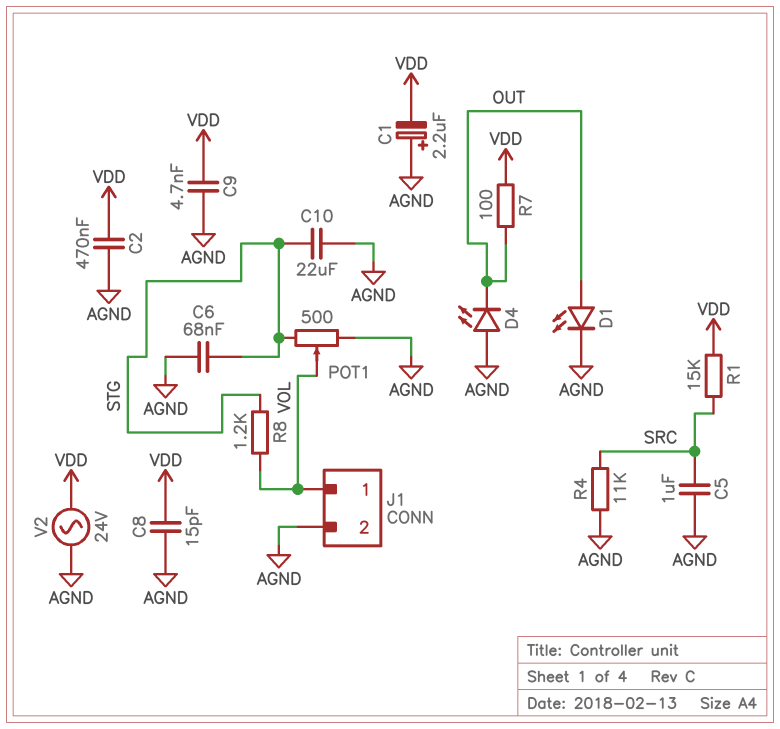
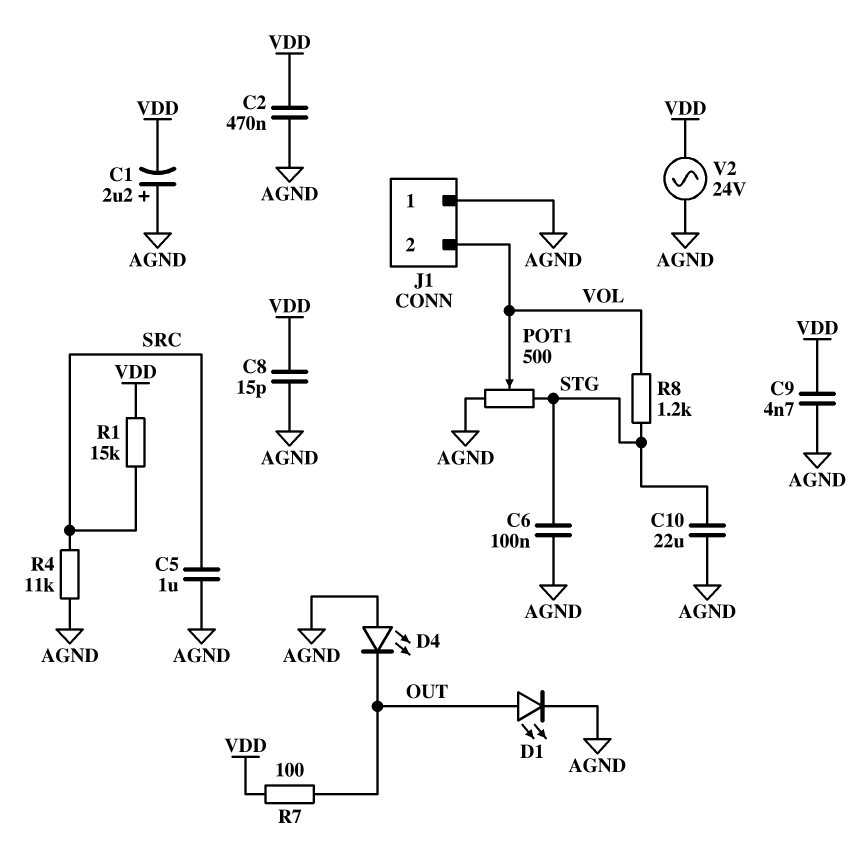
C6: 68nF (AGND, STG) -> 100nF (AGND, STG)
J1 pin 1: VOL -> AGND
J1 pin 2: AGND -> VOL

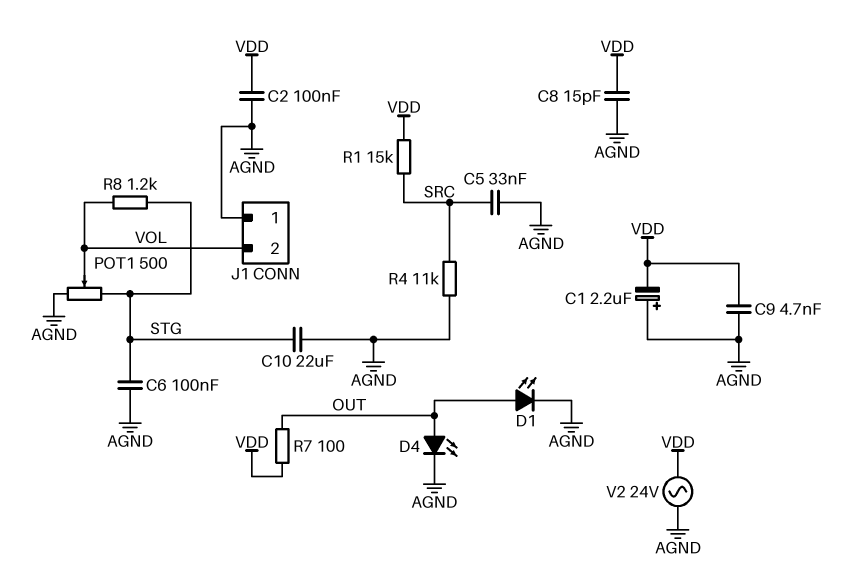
C2: 470nF (AGND, VDD) -> 100nF (AGND, VDD)
C5: 1uF (AGND, SRC) -> 33nF (AGND, SRC)
D4: LED (A AGND, K OUT) -> LED (A OUT, K AGND)

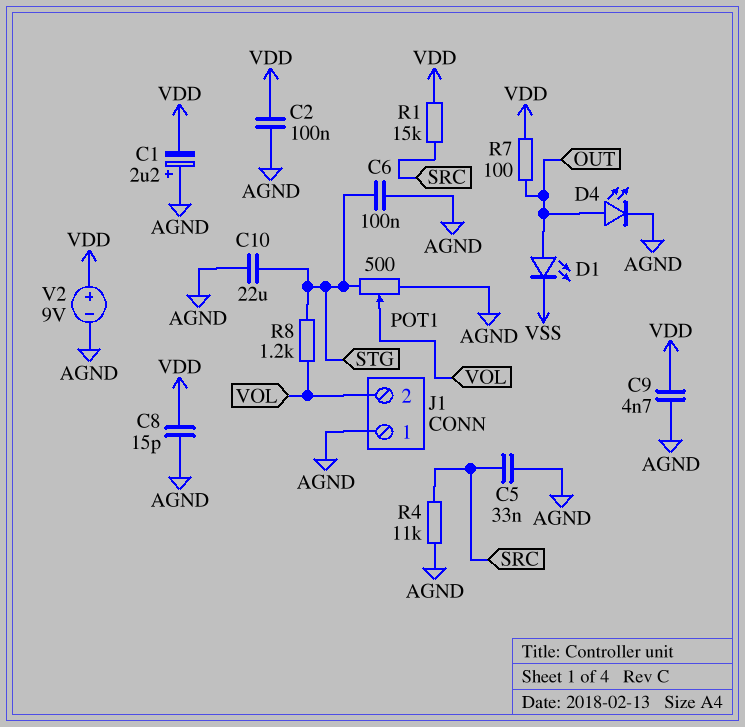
D1: LED (A OUT, K AGND) -> LED (A OUT, K VSS)
V2: AC 24V (AGND, VDD) -> 9V (plus VDD, minus AGND)

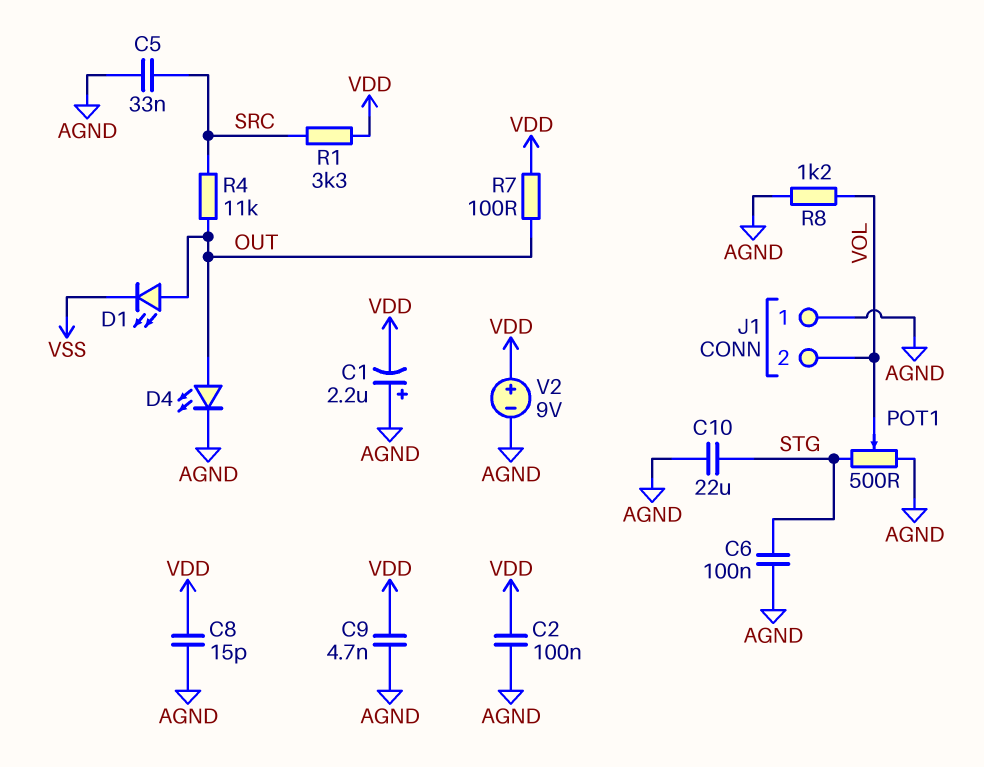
R1: 15k (SRC, VDD) -> 3.3k (SRC, VDD)
R4: 11k (AGND, SRC) -> 11k (OUT, SRC)
R8: 1.2k (STG, VOL) -> 1.2k (AGND, VOL)

